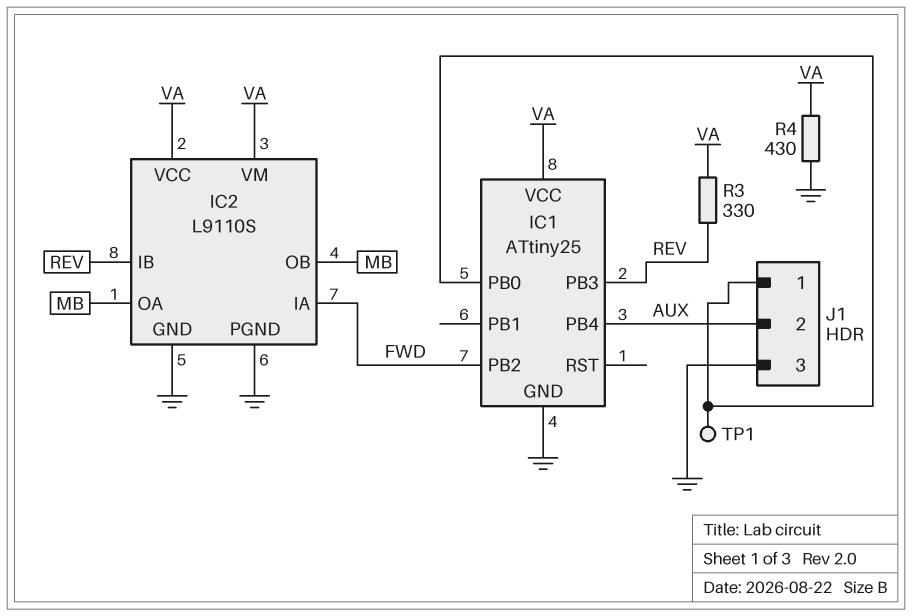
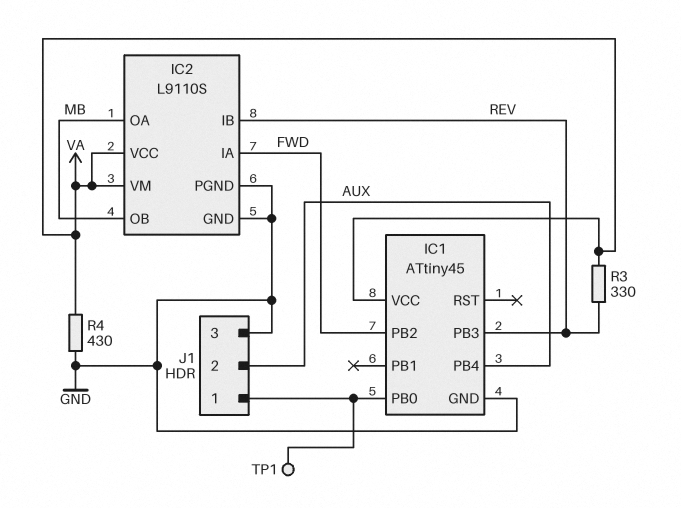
IC1: ATtiny25 -> ATtiny45

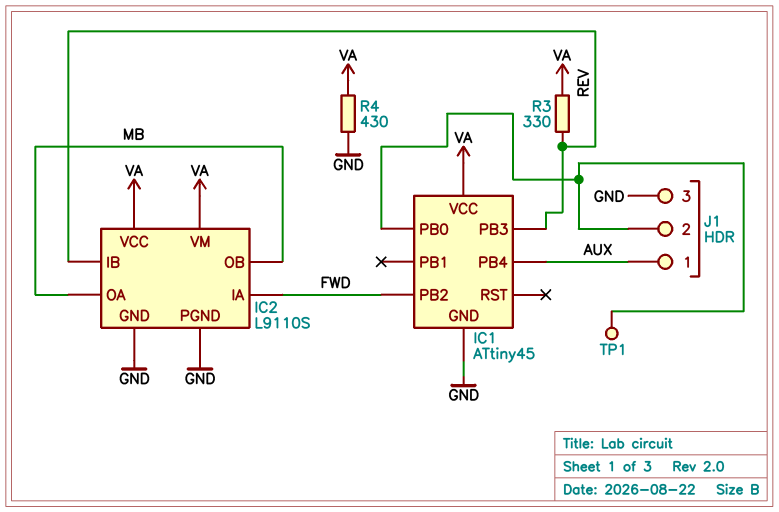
J1 pin 1: IC1/PB0 -> AUX
J1 pin 2: AUX -> IC1/PB0

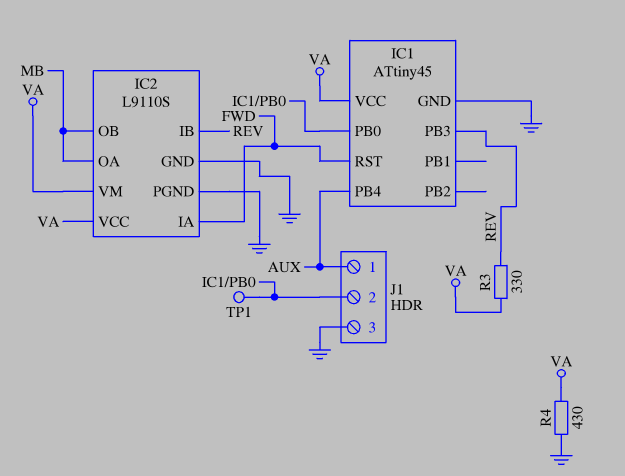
IC1 pin PB2: FWD -> none
IC1 pin RST: none -> FWD

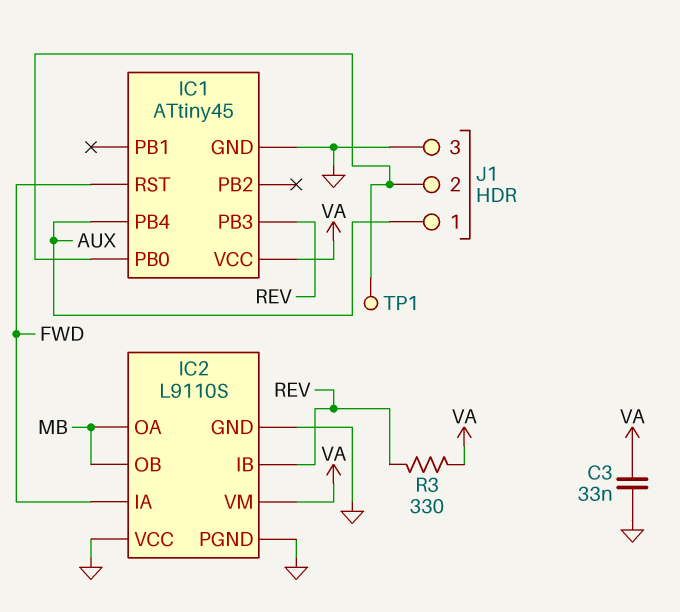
C3: none -> 33nF (GND, VA)
IC2 pin VCC: VA -> GND
R4: 430 (GND, VA) -> none

